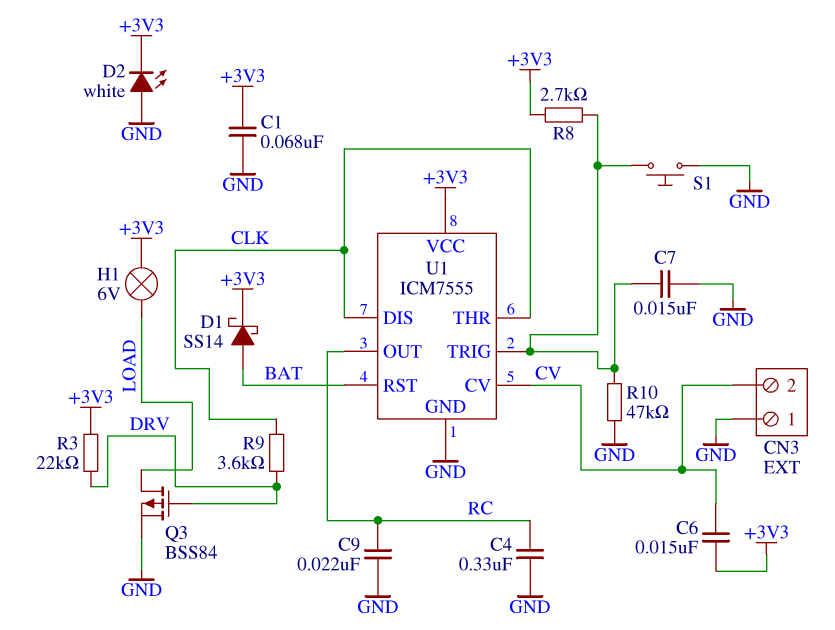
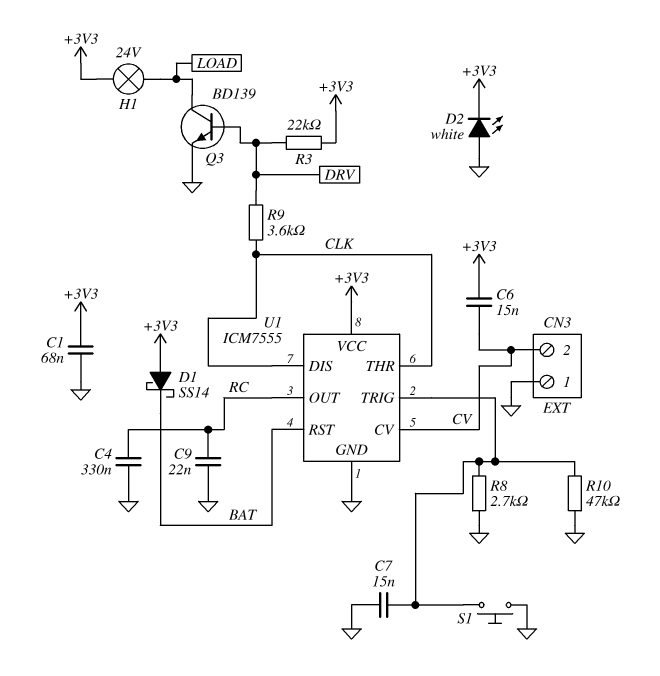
D1: schottky SS14 (A BAT, K +3V3) -> schottky SS14 (A +3V3, K BAT)
H1: lamp 6V (+3V3, LOAD) -> lamp 24V (+3V3, LOAD)
Q3: PMOS BSS84 (G DRV, D LOAD, S GND) -> NPN BD139 (B DRV, C LOAD, E GND)
R8: 2.7k (+3V3, U1/TRIG) -> 2.7k (GND, U1/TRIG)

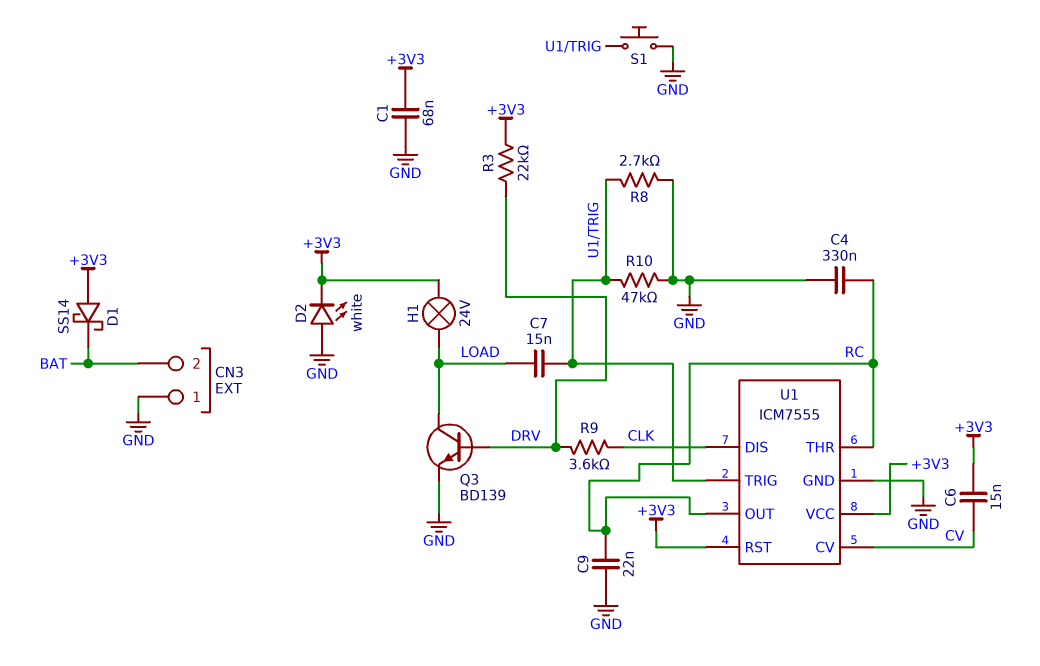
C7: 15nF (GND, U1/TRIG) -> 15nF (LOAD, U1/TRIG)
CN3 pin 2: CV -> BAT
U1 pin RST: BAT -> +3V3
U1 pin THR: CLK -> RC

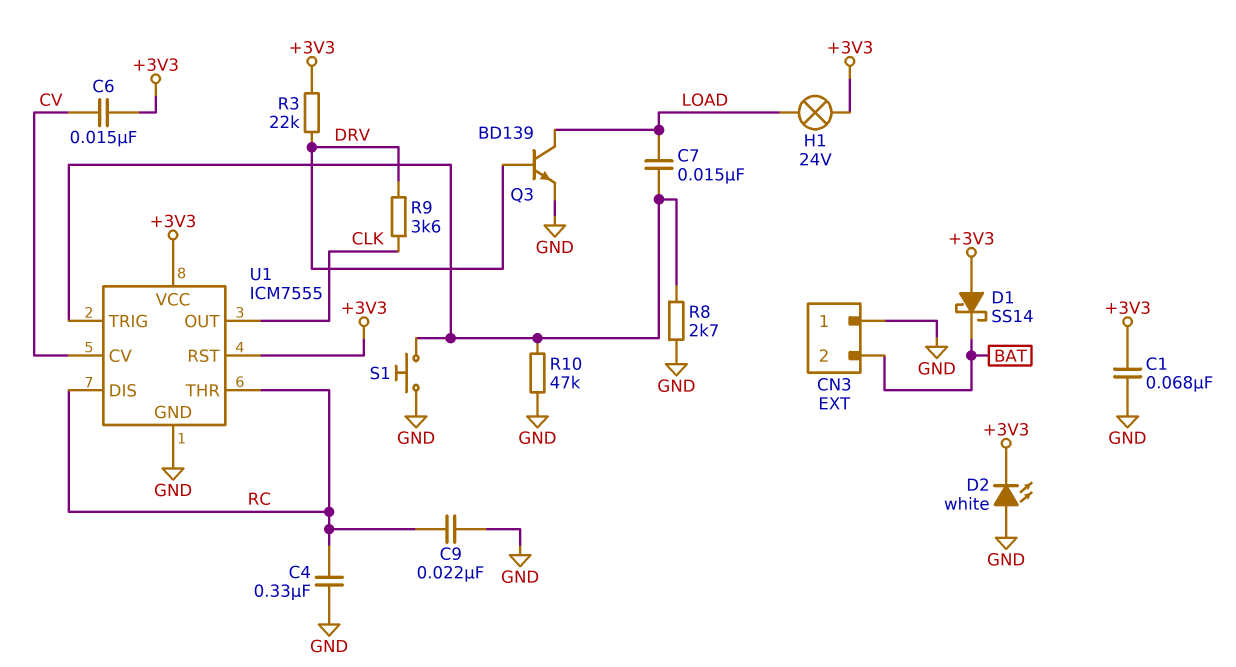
U1 pin DIS: CLK -> RC
U1 pin OUT: RC -> CLK

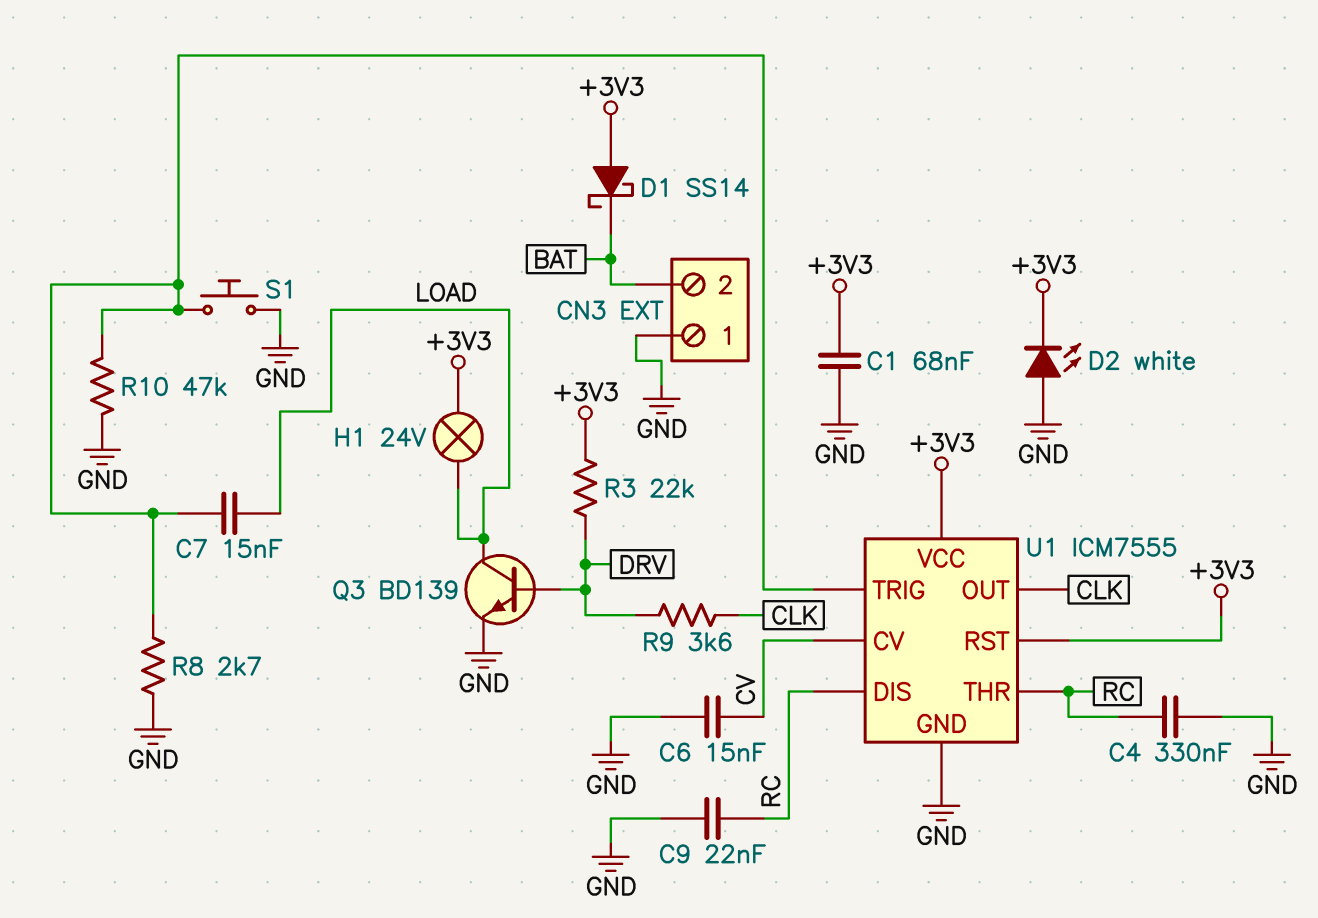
C6: 15nF (+3V3, CV) -> 15nF (CV, GND)

